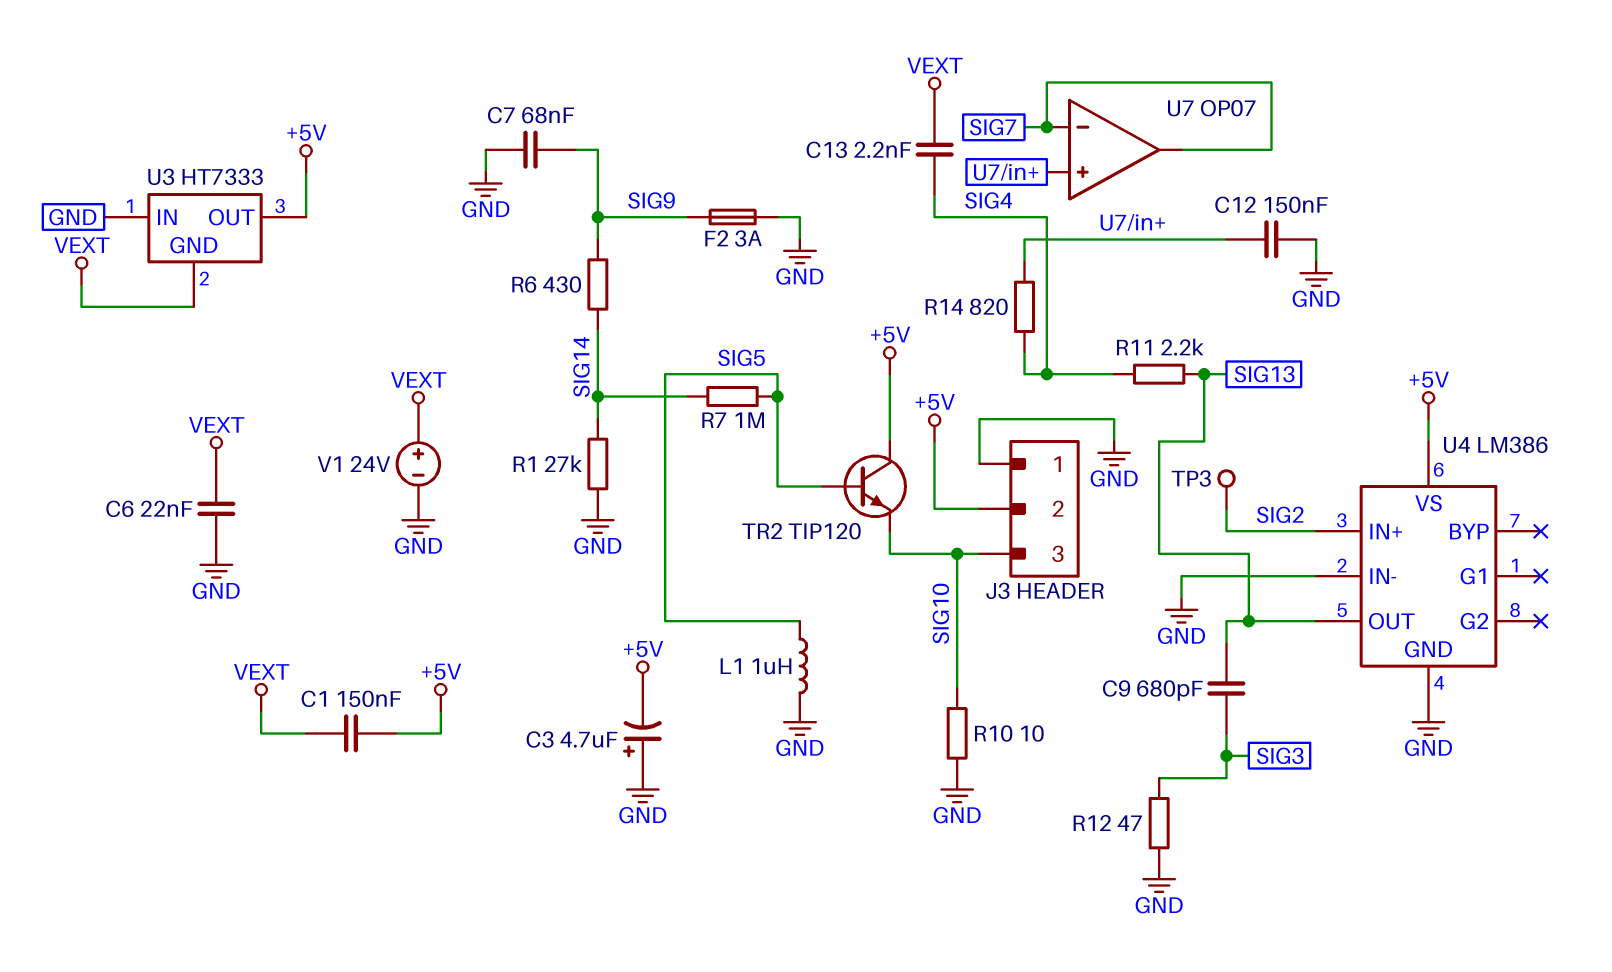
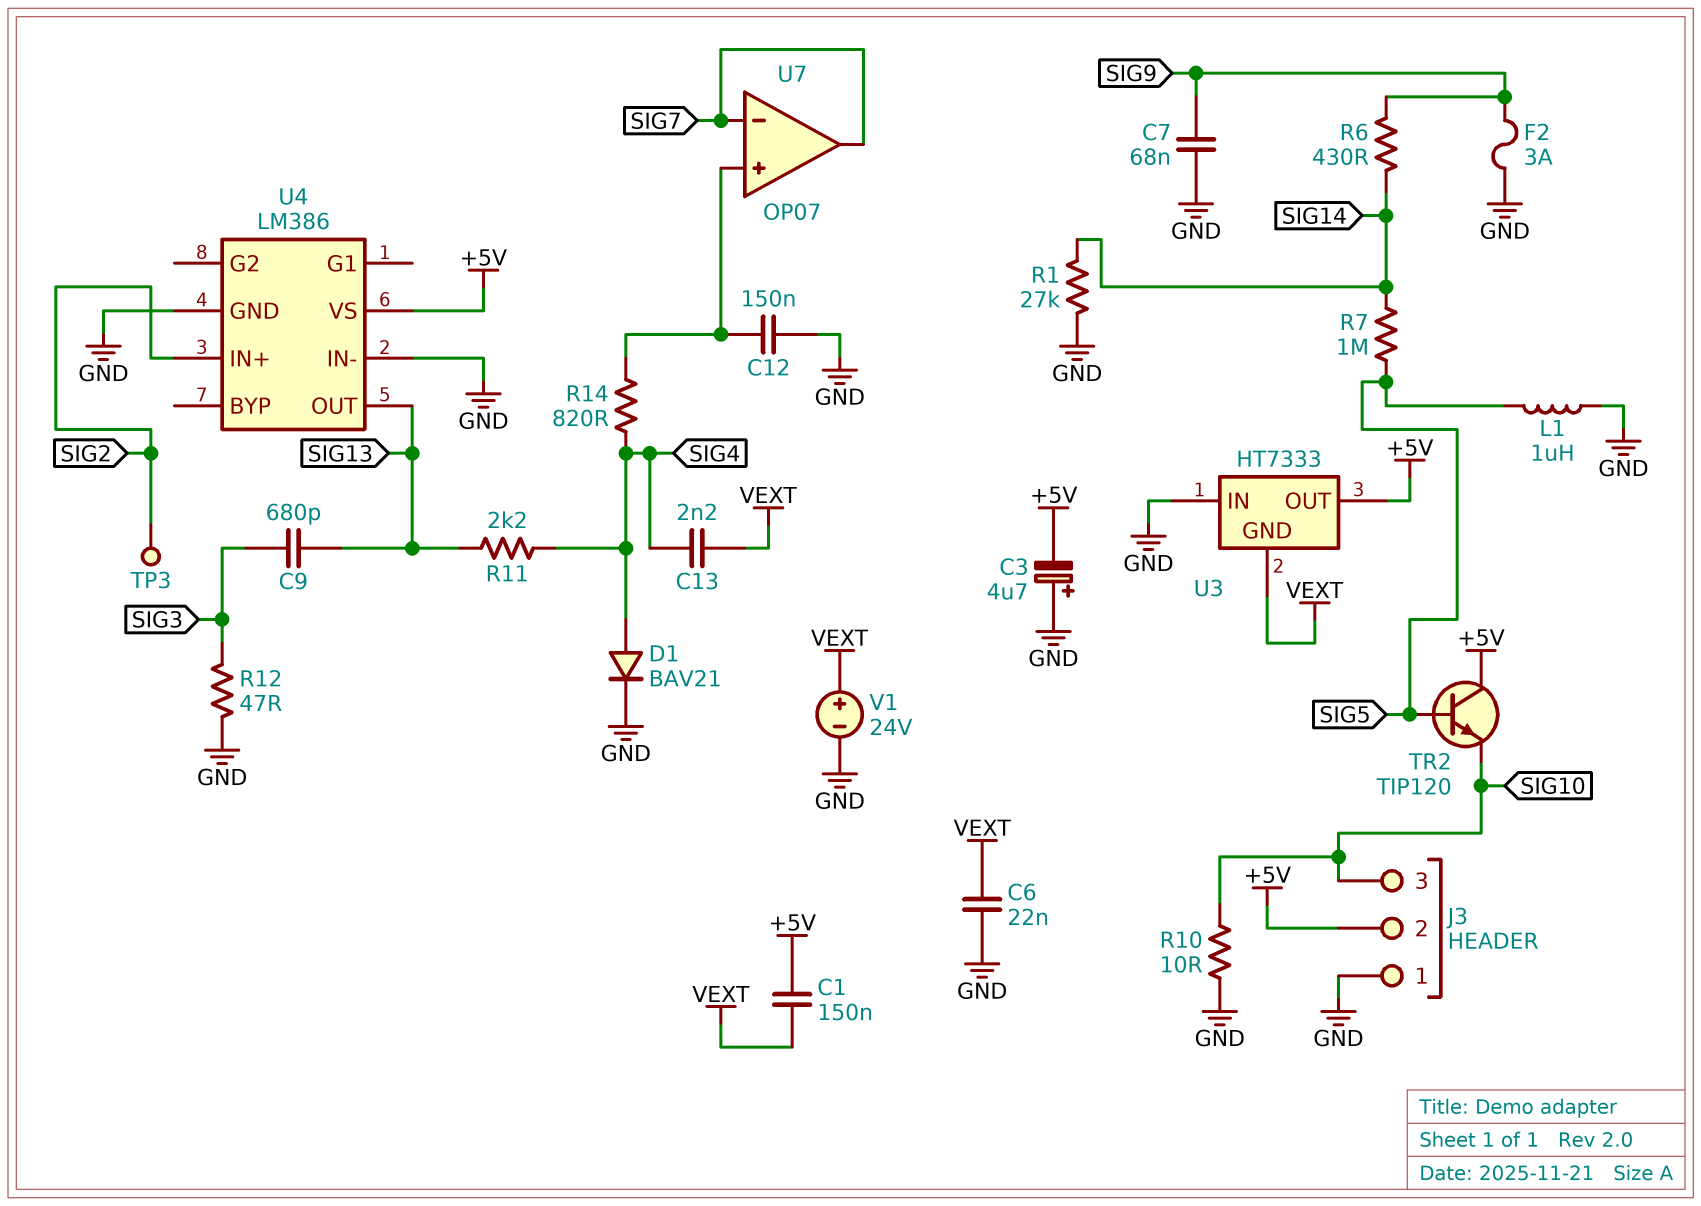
D1: none -> diode BAV21 (A SIG4, K GND)

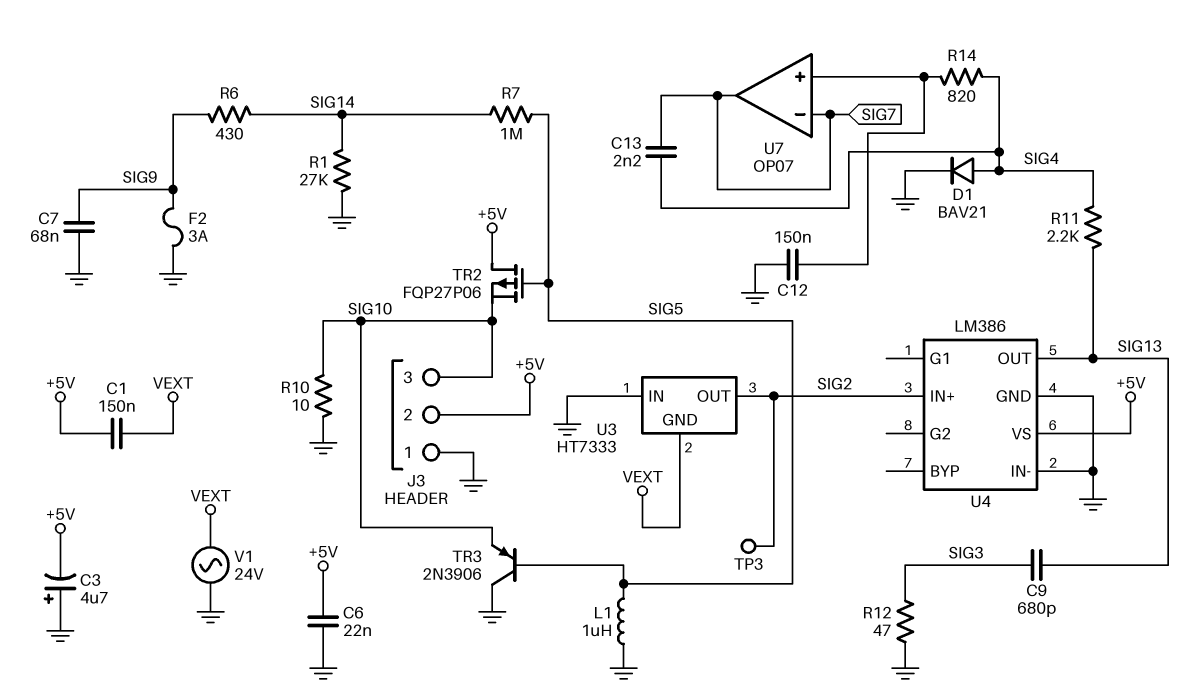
C6: 22nF (GND, VEXT) -> 22nF (+5V, GND)
C13: 2.2nF (SIG4, VEXT) -> 2.2nF (SIG4, SIG7)
TR2: NPN TIP120 (B SIG5, C +5V, E SIG10) -> PMOS FQP27P06 (G SIG5, D +5V, S SIG10)
TR3: none -> PNP 2N3906 (B SIG5, C GND, E SIG10)
U3 pin OUT: +5V -> SIG2
V1: 24V (plus VEXT, minus GND) -> AC 24V (GND, VEXT)

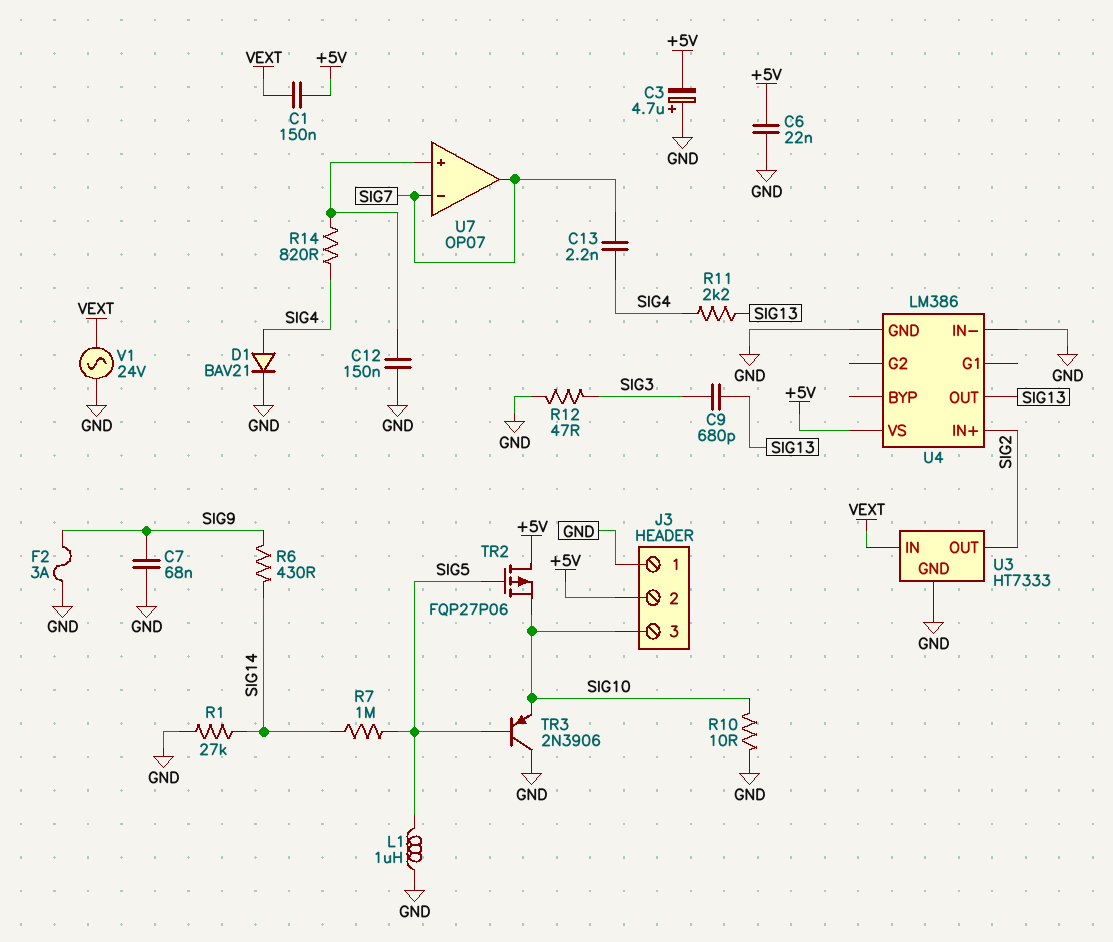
TP3: test point (SIG2) -> none
U3 pin GND: VEXT -> GND
U3 pin IN: GND -> VEXT

